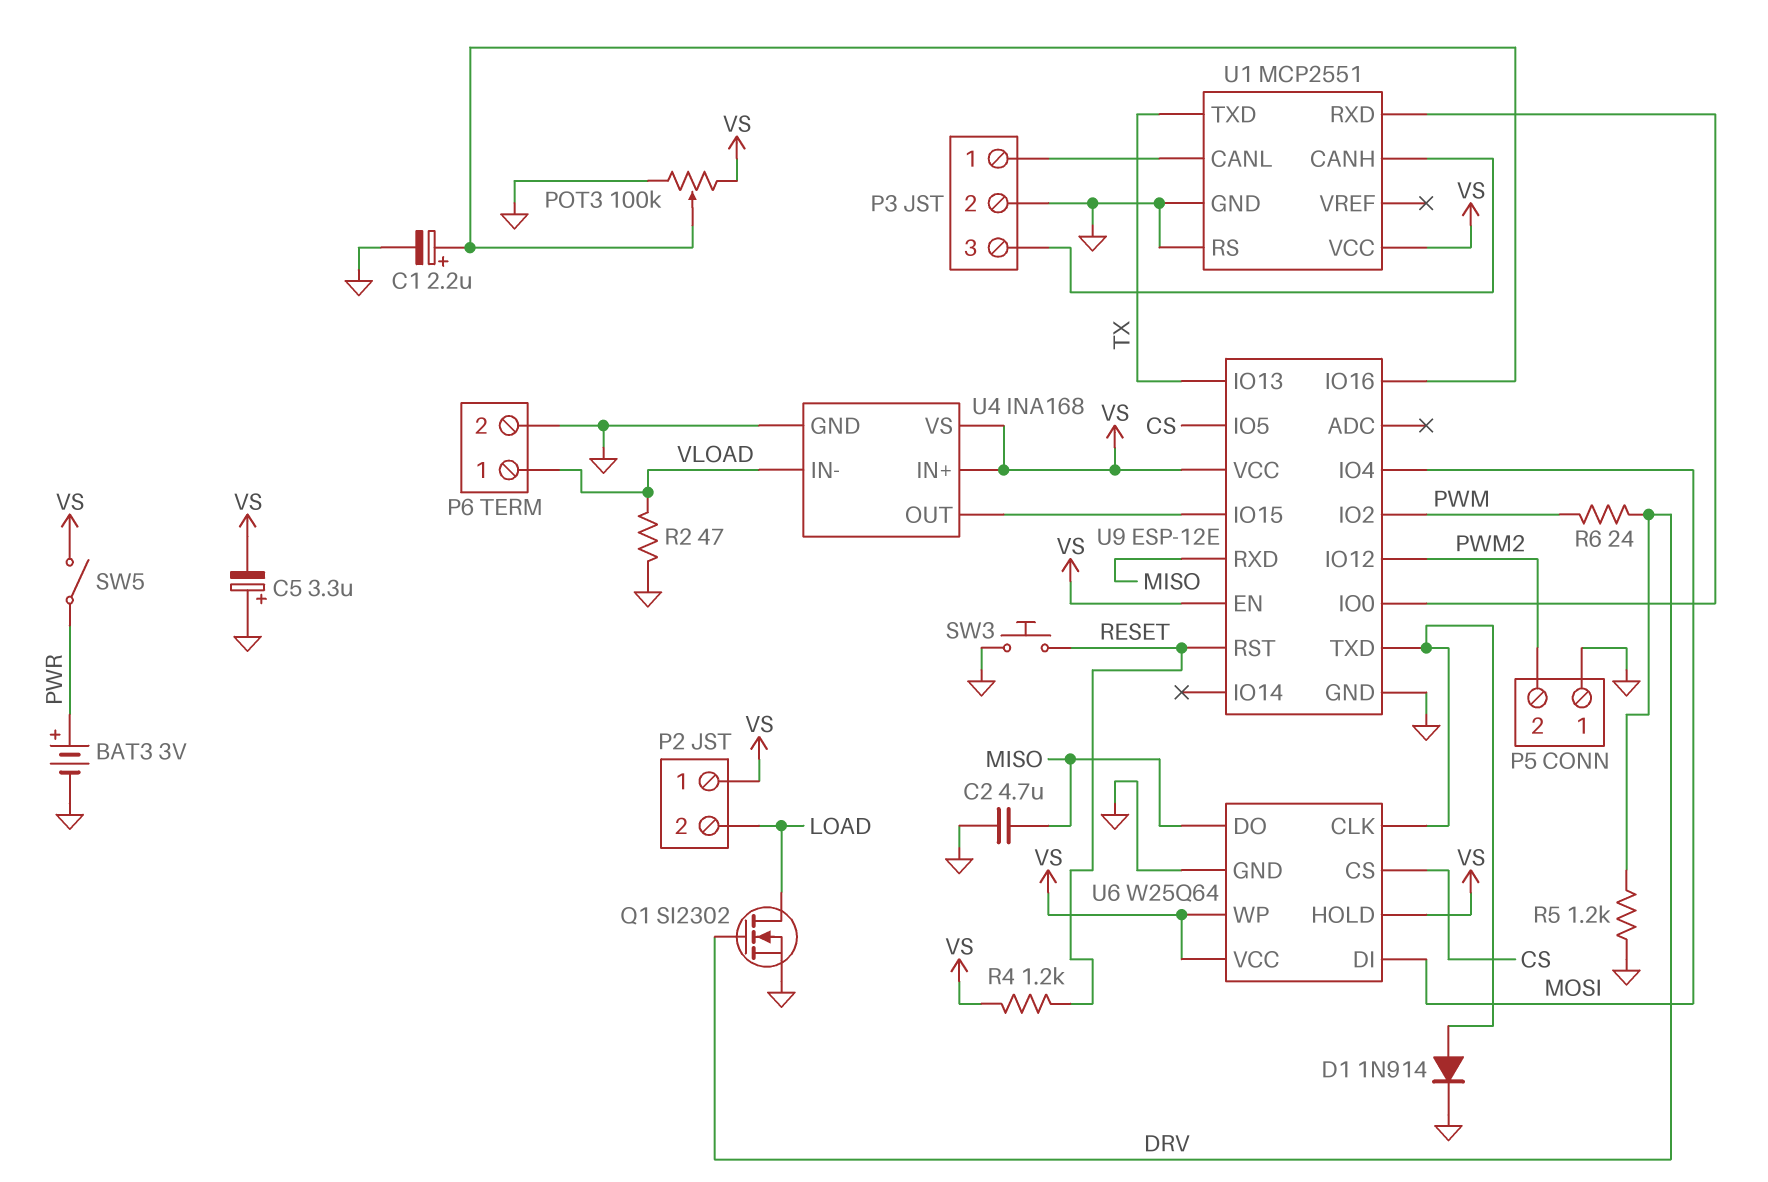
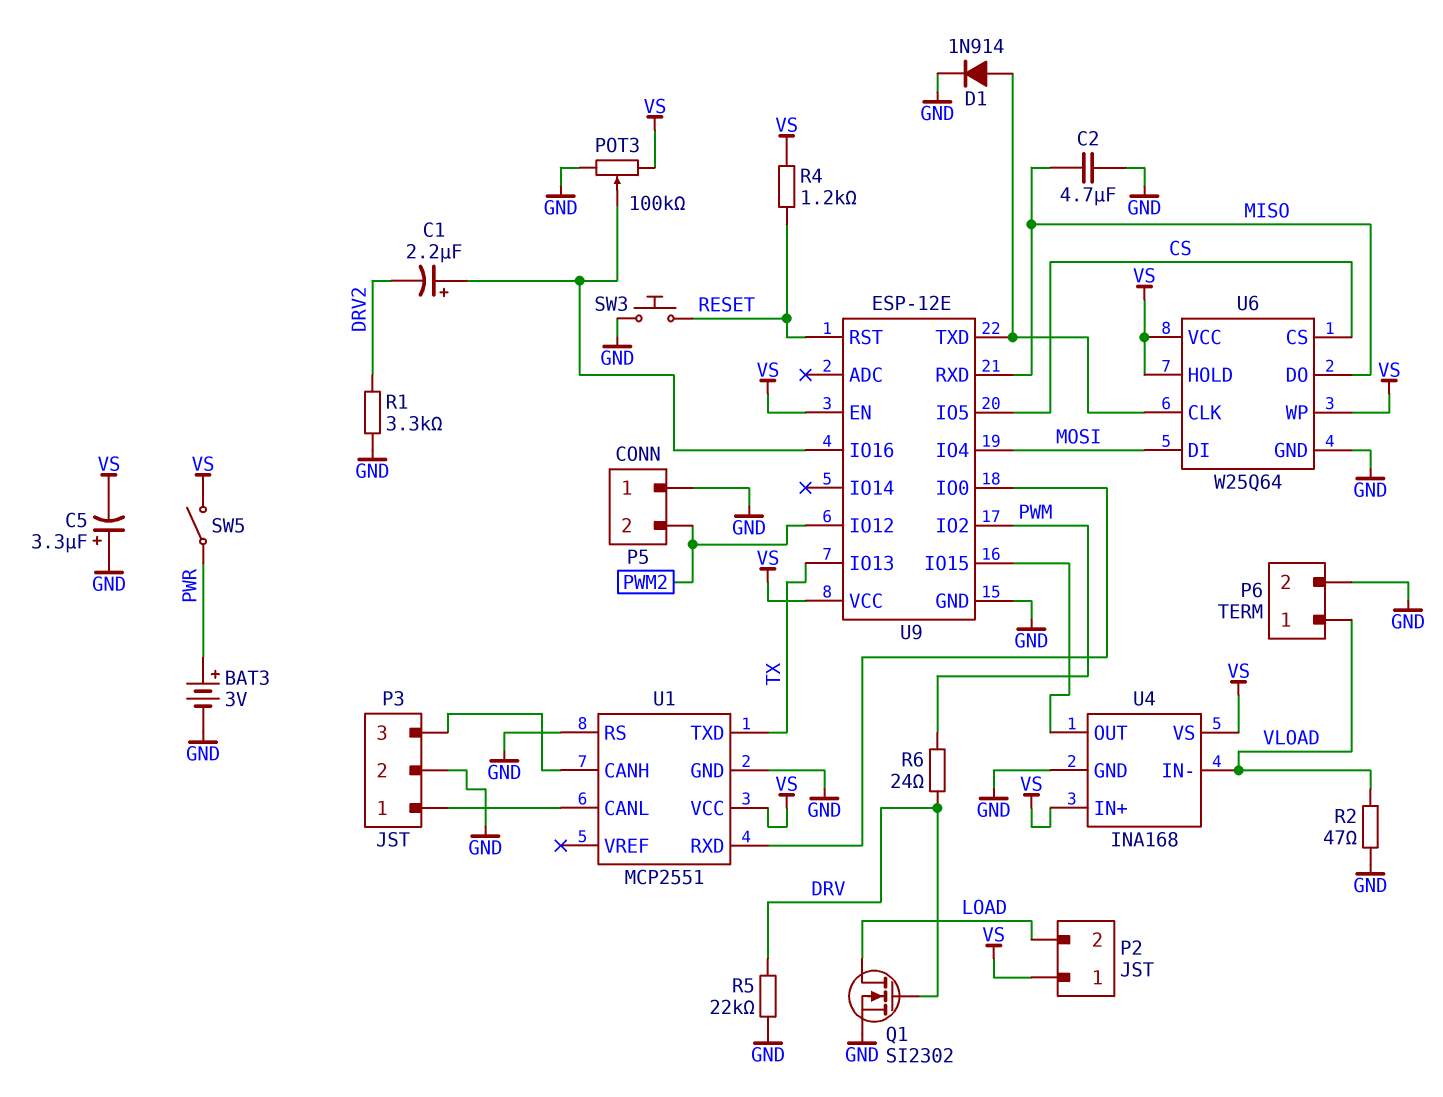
C1: 2.2uF (plus U9/IO16, minus GND) -> 2.2uF (plus U9/IO16, minus DRV2)
R1: none -> 3.3k (DRV2, GND)
R5: 1.2k (DRV, GND) -> 22k (DRV, GND)

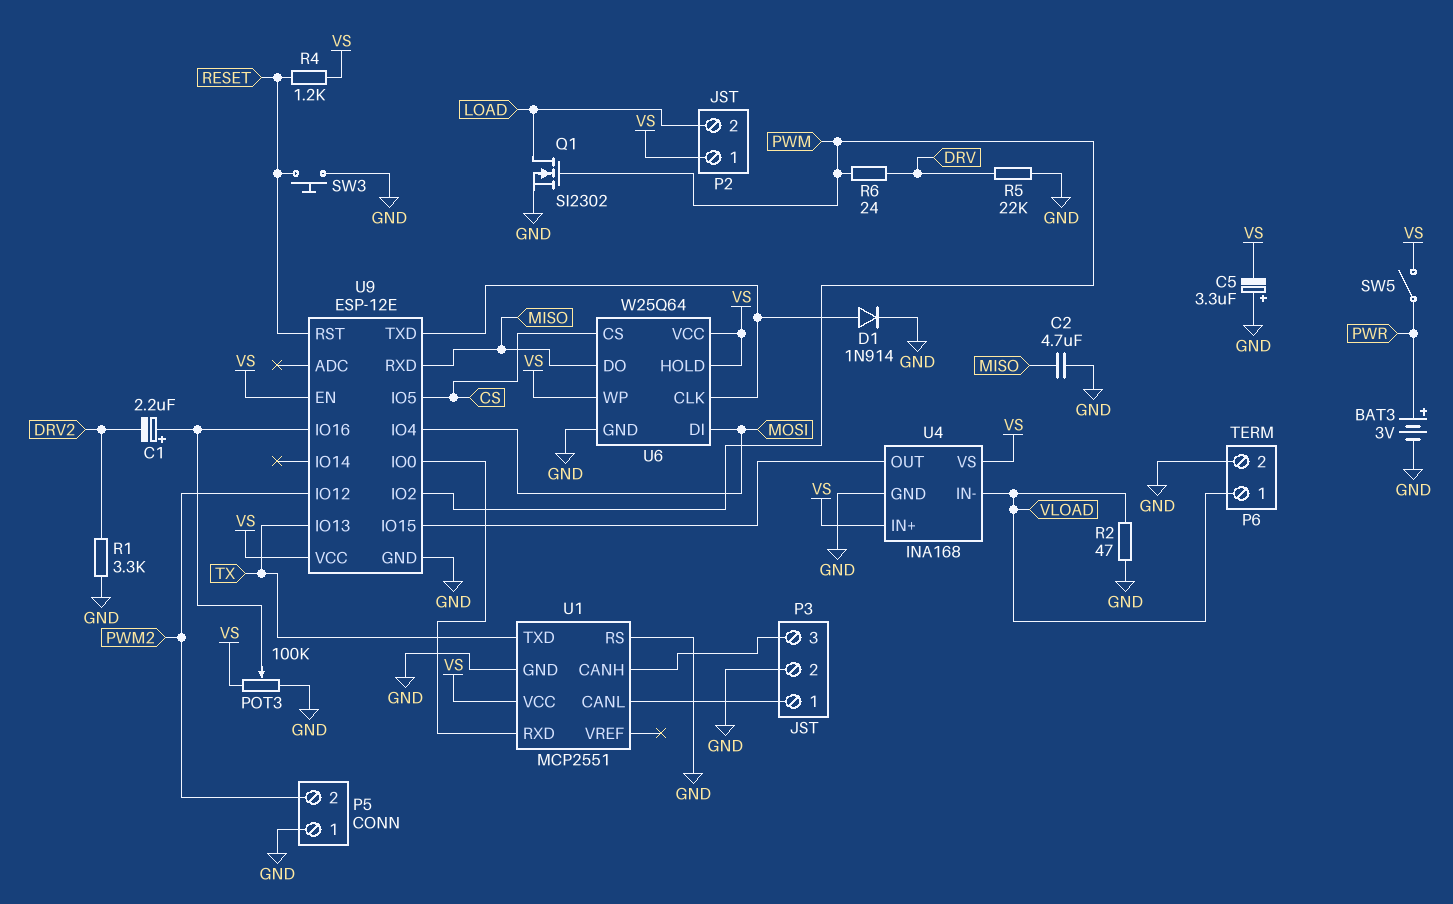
Q1: NMOS SI2302 (G DRV, D LOAD, S GND) -> NMOS SI2302 (G PWM, D LOAD, S GND)

